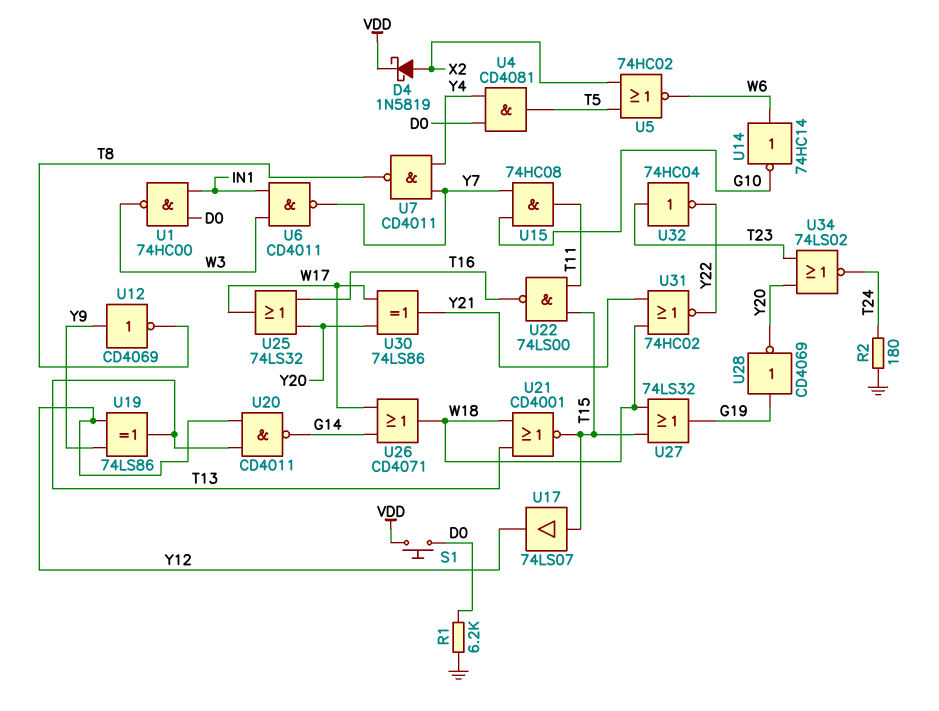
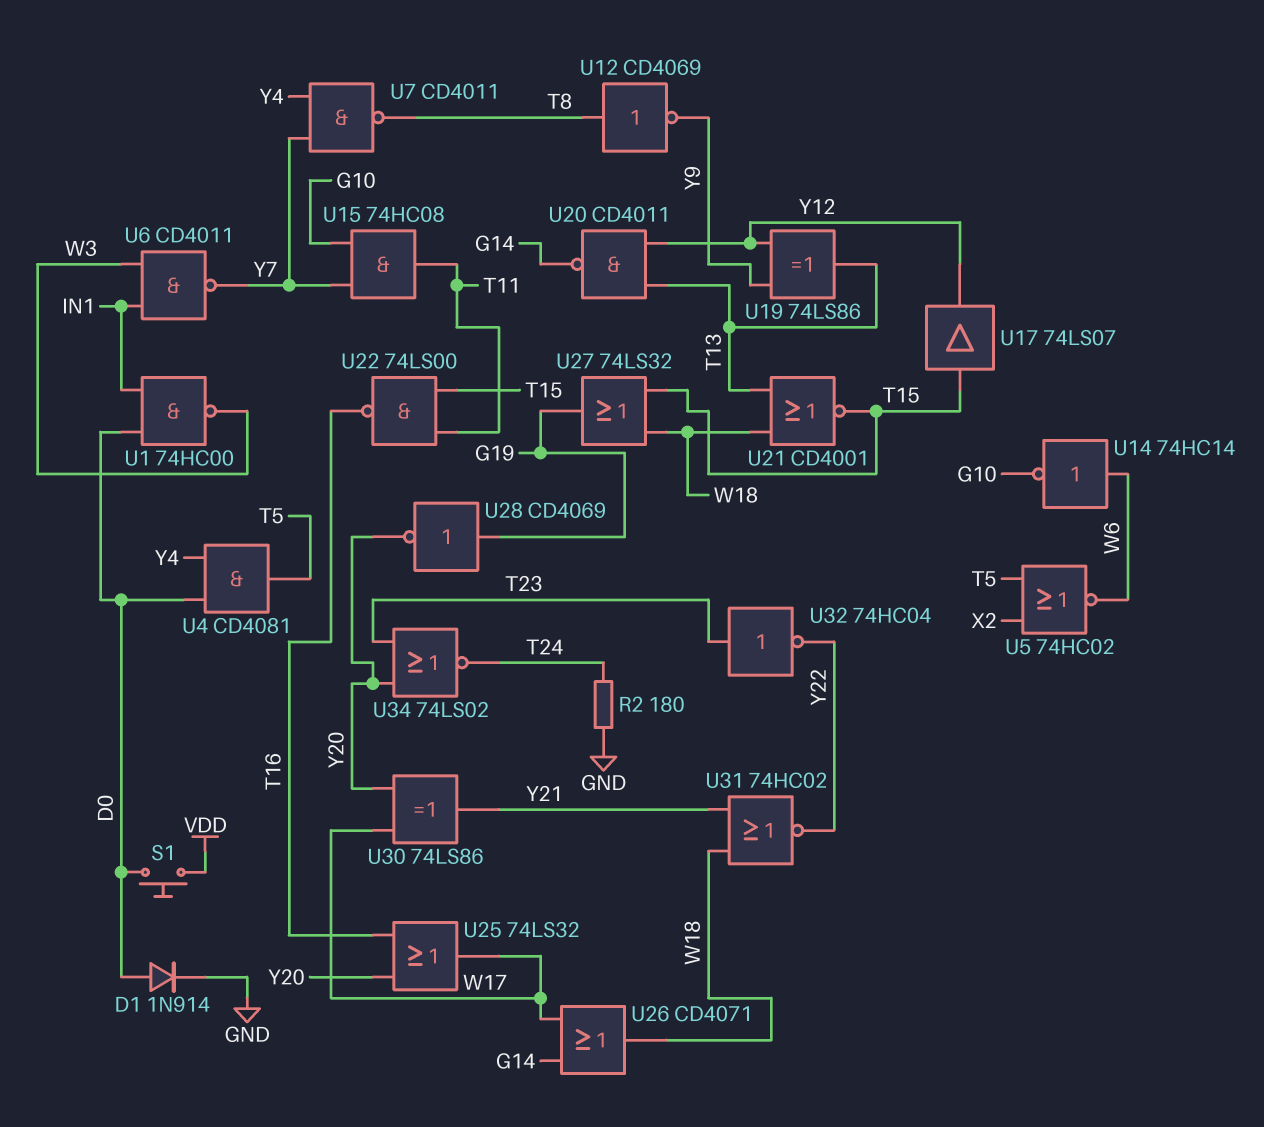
D1: none -> diode 1N914 (A D0, K GND)
D4: schottky 1N5819 (A X2, K VDD) -> none
R1: 6.2k (D0, GND) -> none
U12: NOT CD4069 (in Y9, out T8) -> NOT CD4069 (in T8, out Y9)

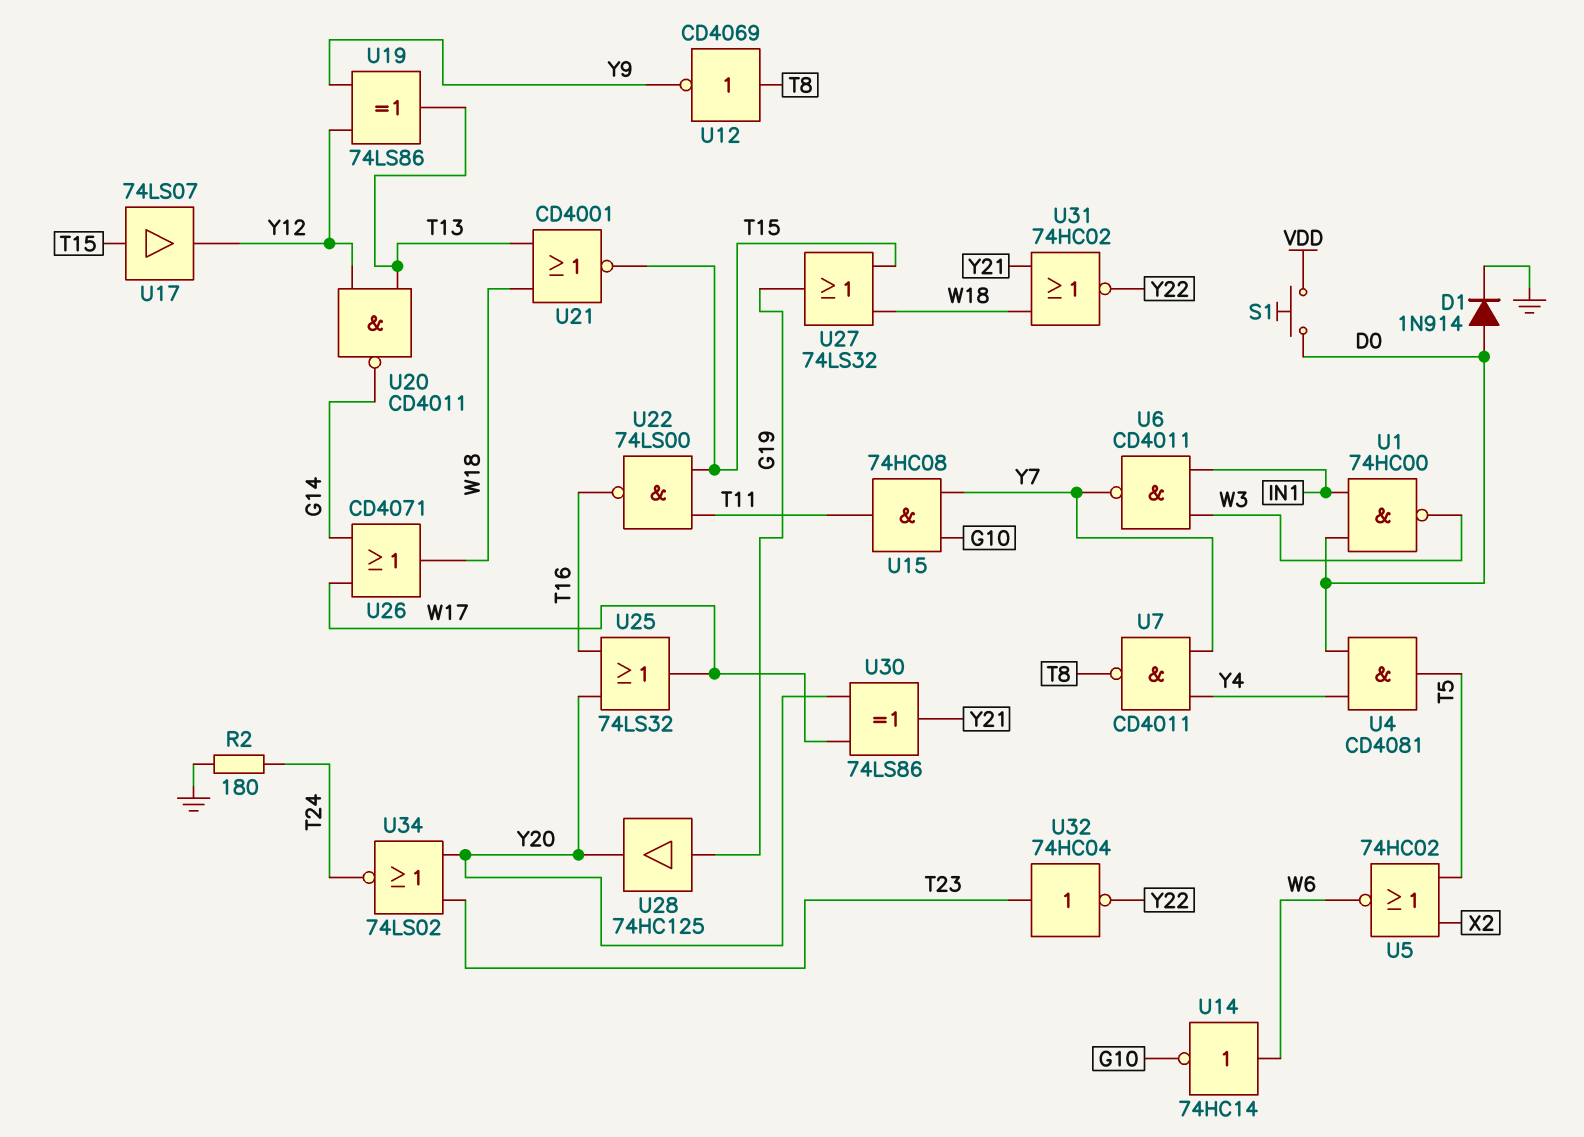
U28: NOT CD4069 (in G19, out Y20) -> buffer 74HC125 (in G19, out Y20)

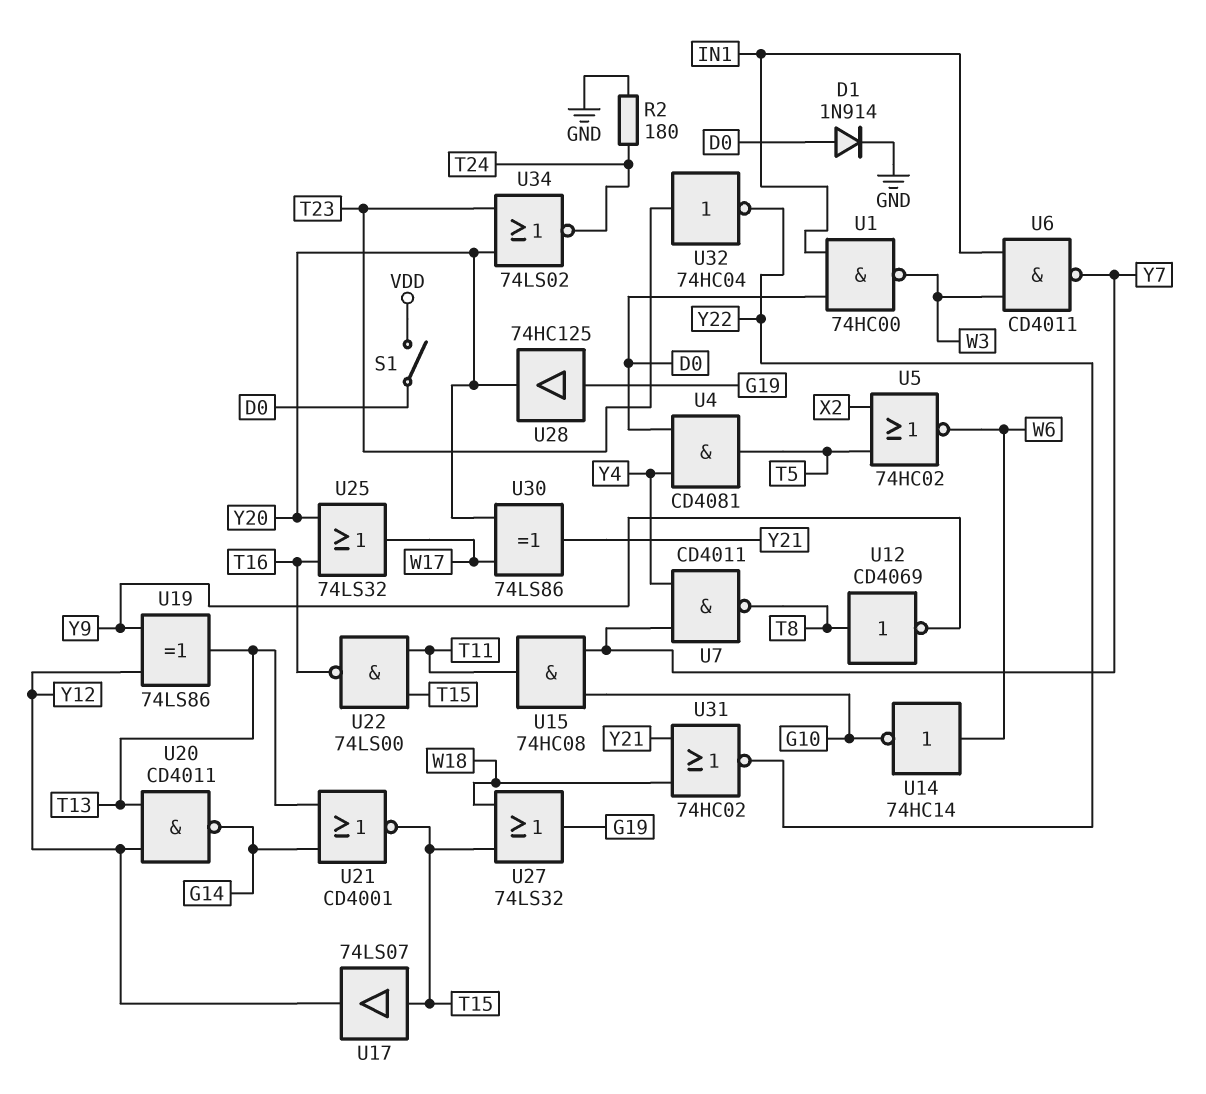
S1: button (D0, VDD) -> switch (D0, VDD)
U21: NOR CD4001 (in T13, in W18, out T15) -> NOR CD4001 (in G14, in T13, out T15)
U26: OR CD4071 (in G14, in W17, out W18) -> none

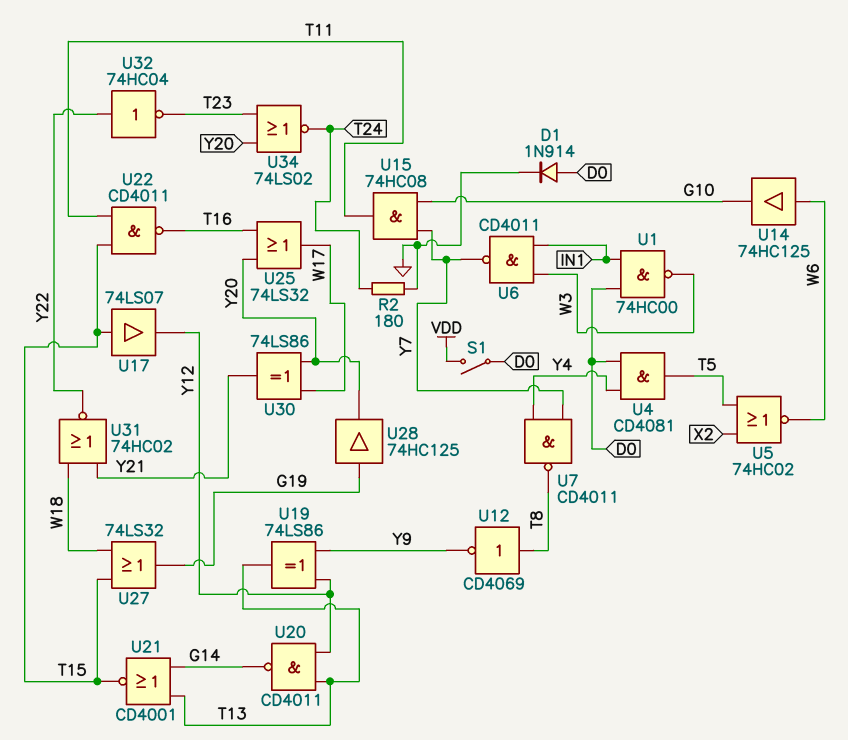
U14: NOT 74HC14 (in W6, out G10) -> buffer 74HC125 (in W6, out G10)
U22: NAND 74LS00 (in T11, in T15, out T16) -> NAND CD4011 (in T11, in T15, out T16)
U32: NOT 74HC04 (in T23, out Y22) -> NOT 74HC04 (in Y22, out T23)

